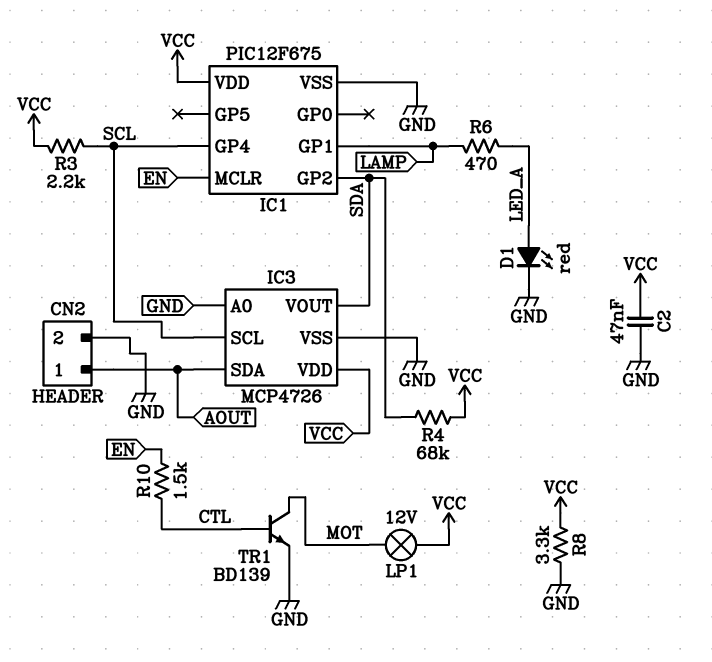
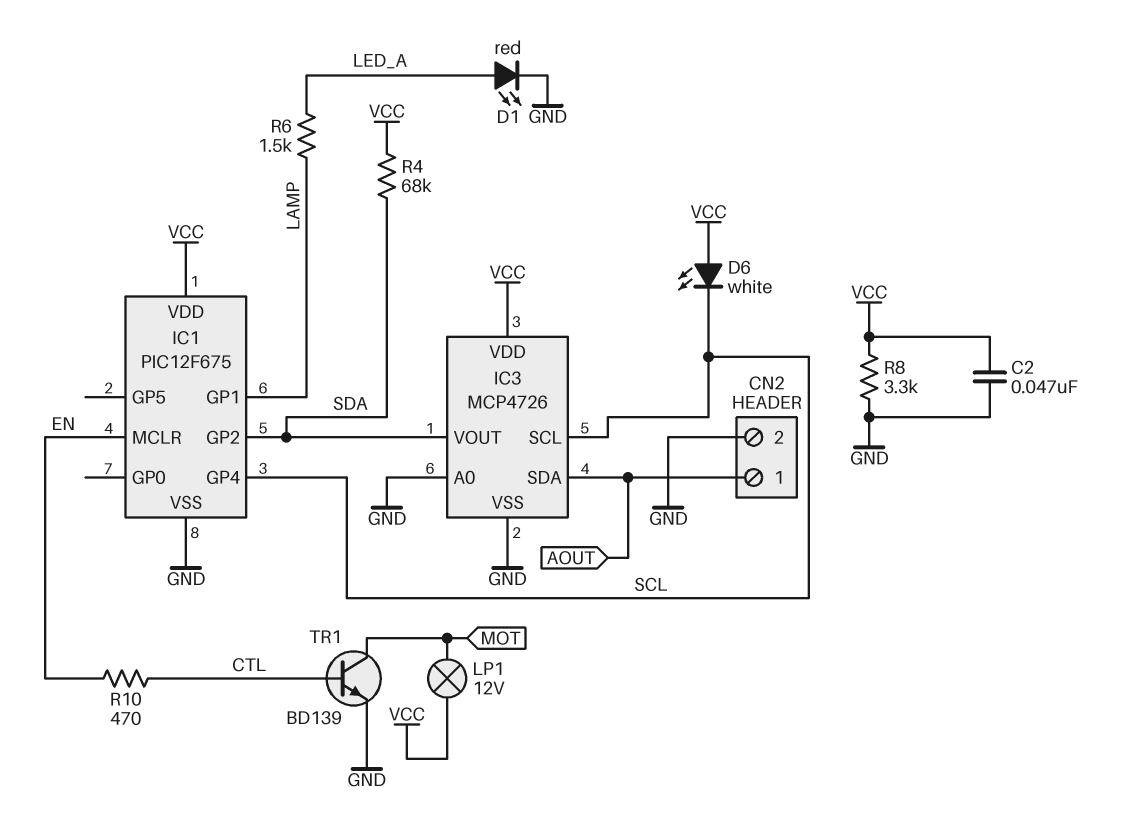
D6: none -> LED white (A VCC, K SCL)
R3: 2.2k (SCL, VCC) -> none
R6: 470 (LAMP, LED_A) -> 1.5k (LAMP, LED_A)
R10: 1.5k (CTL, EN) -> 470 (CTL, EN)

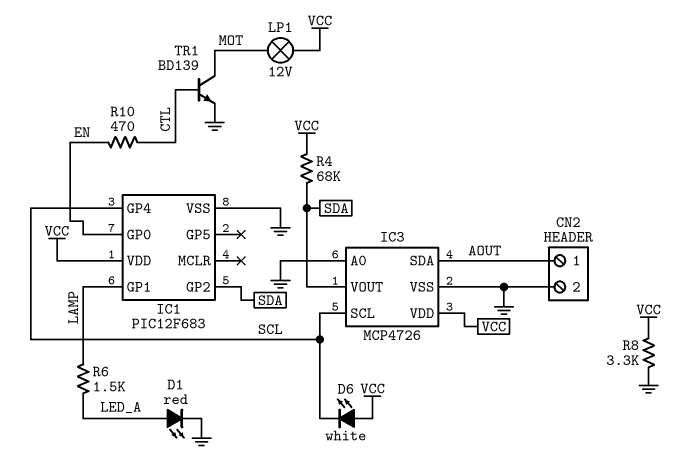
C2: 47nF (GND, VCC) -> none
IC1: PIC12F675 -> PIC12F683
IC1 pin GP0: none -> EN
IC1 pin MCLR: EN -> none

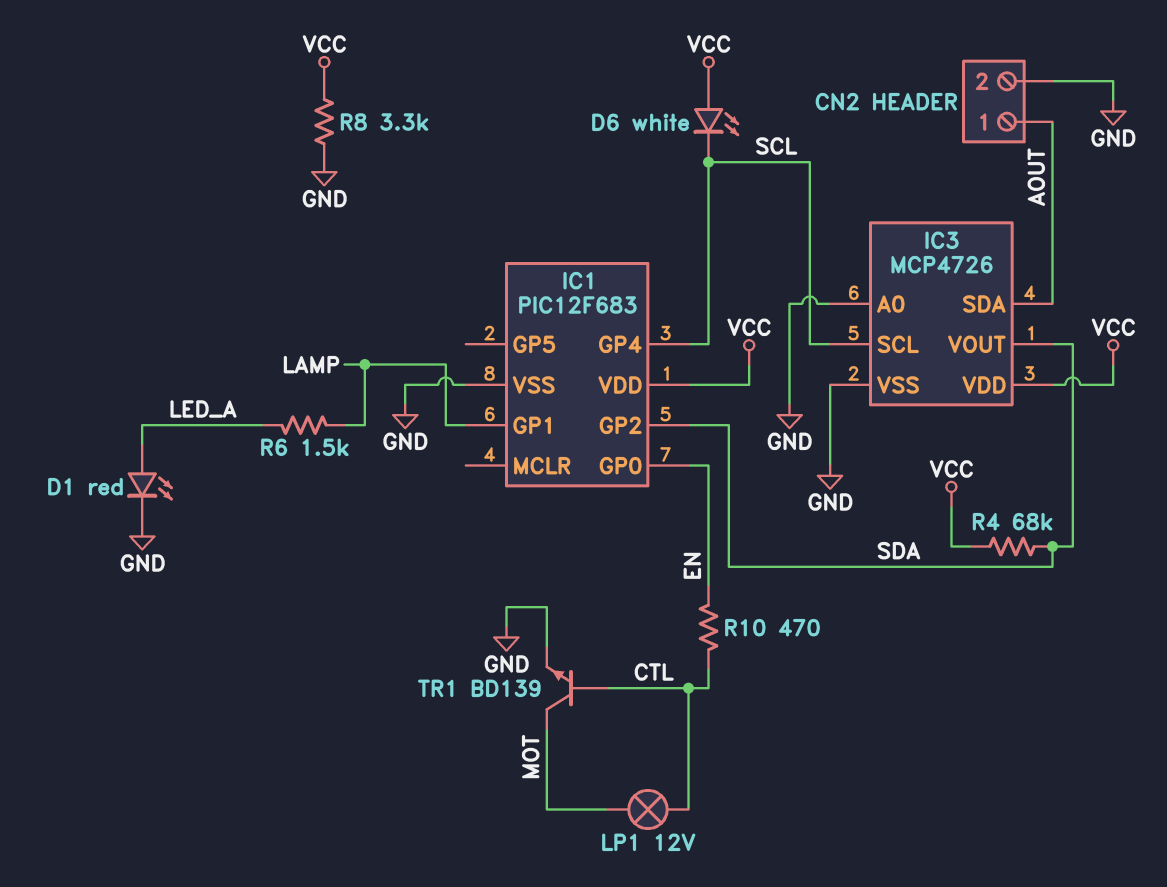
LP1: lamp 12V (MOT, VCC) -> lamp 12V (CTL, MOT)

